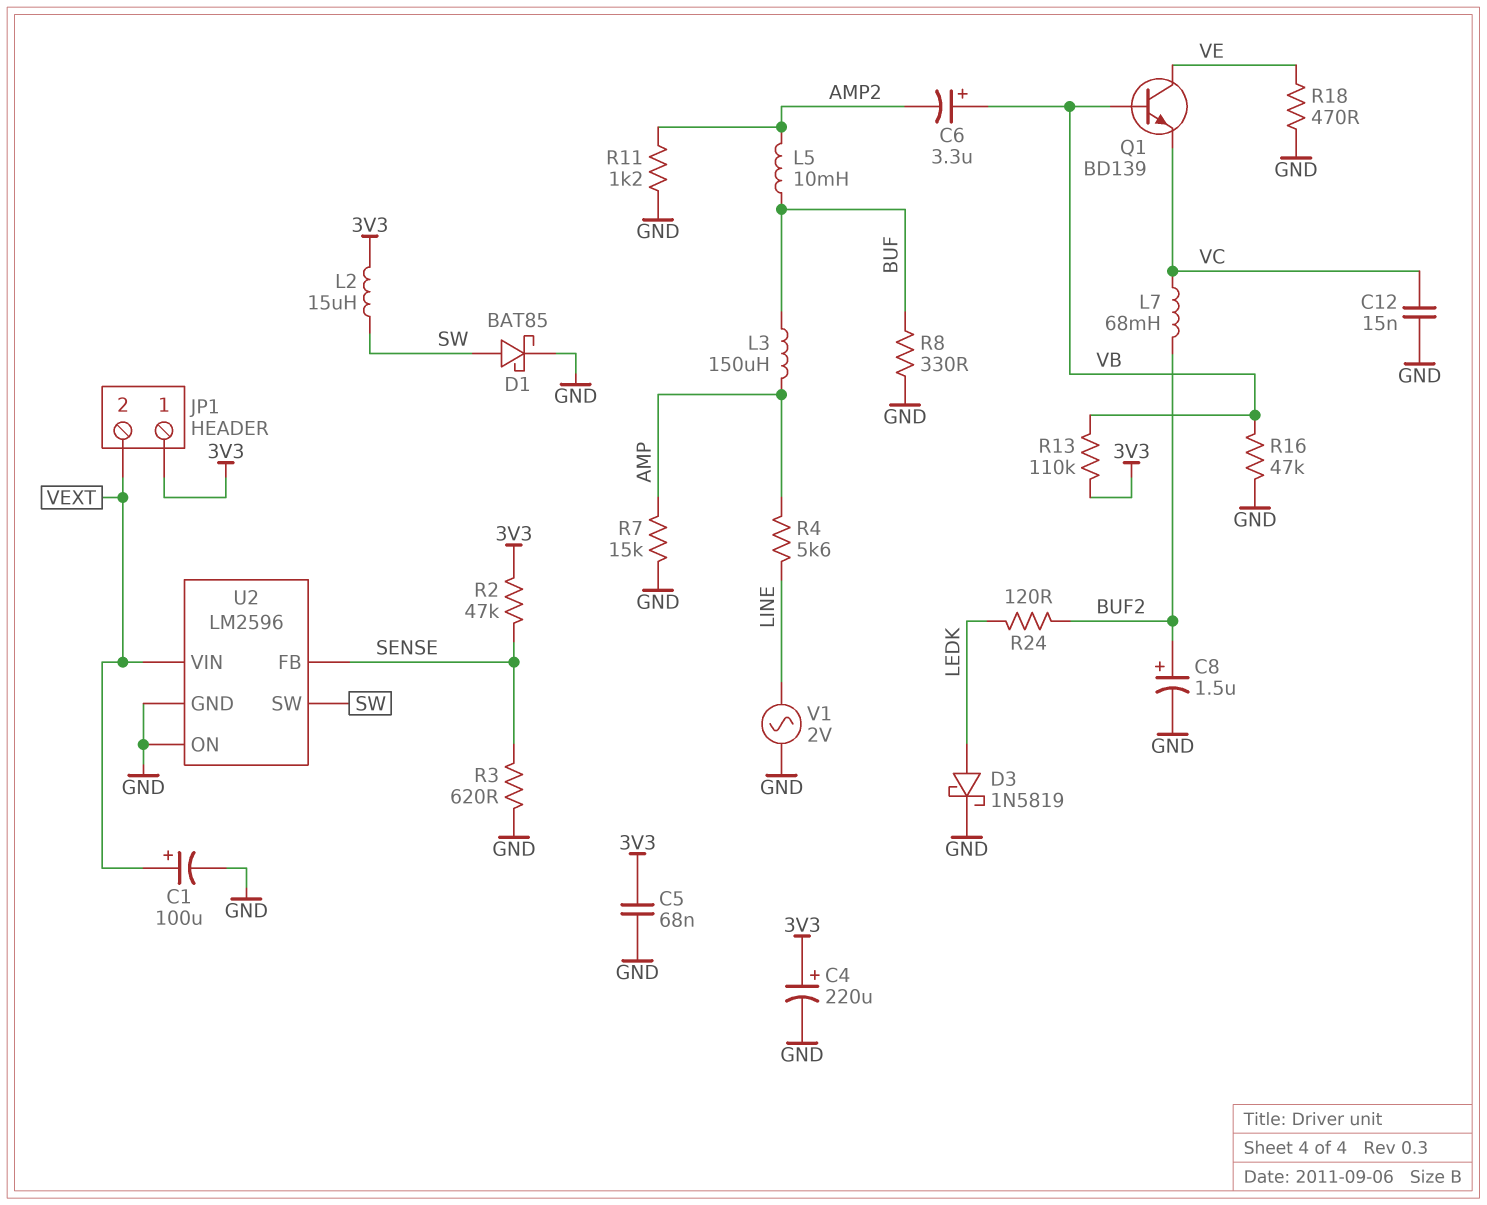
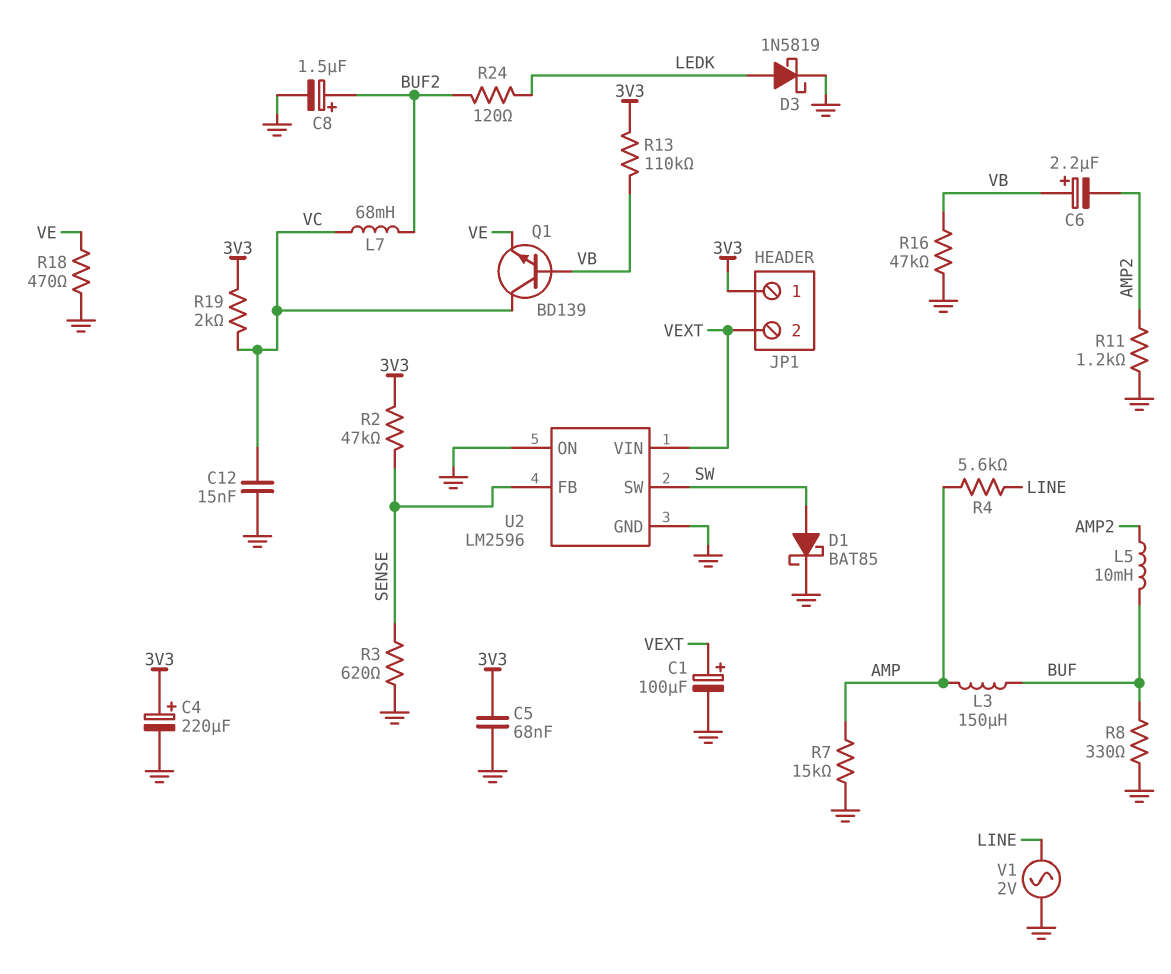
C6: 3.3uF (plus VB, minus AMP2) -> 2.2uF (plus VB, minus AMP2)
L2: 15uH (3V3, SW) -> none
Q1: NPN BD139 (B VB, C VE, E VC) -> NPN BD139 (B VB, C VC, E VE)
R19: none -> 2k (3V3, VC)

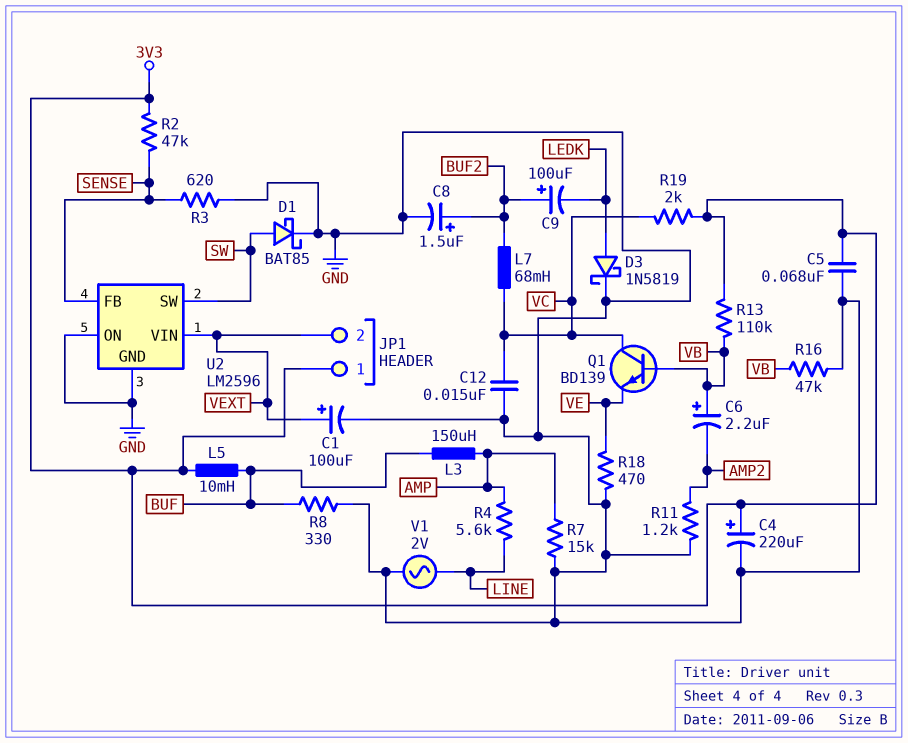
C9: none -> 100uF (plus BUF2, minus LEDK)
L5: 10mH (AMP2, BUF) -> 10mH (3V3, BUF)
R24: 120 (BUF2, LEDK) -> none

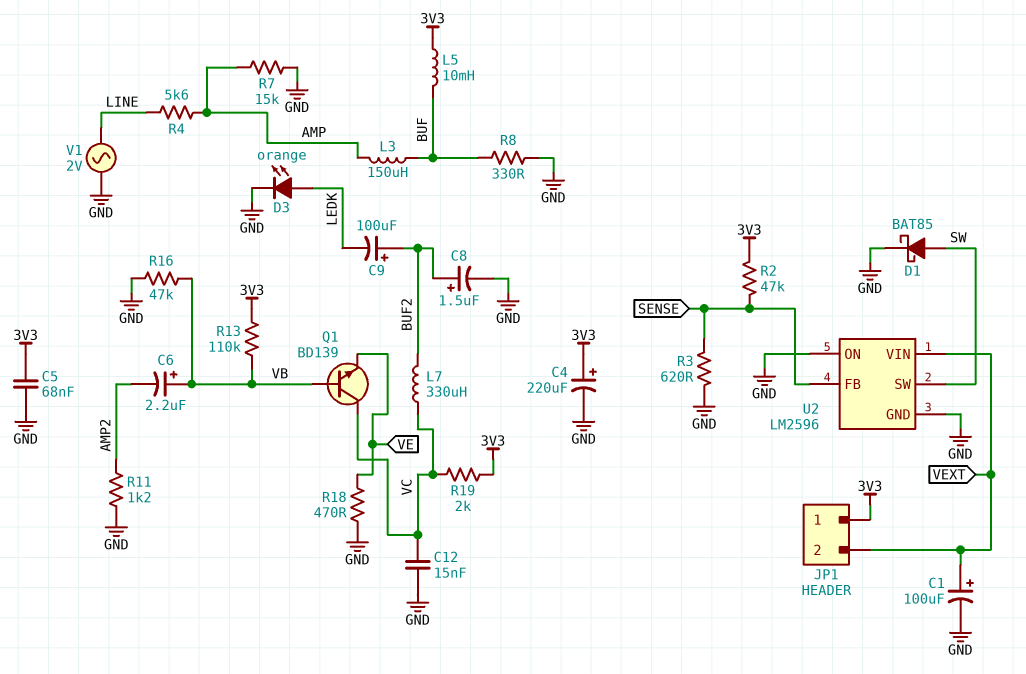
D3: schottky 1N5819 (A LEDK, K GND) -> LED orange (A LEDK, K GND)
L7: 68mH (BUF2, VC) -> 330uH (BUF2, VC)

